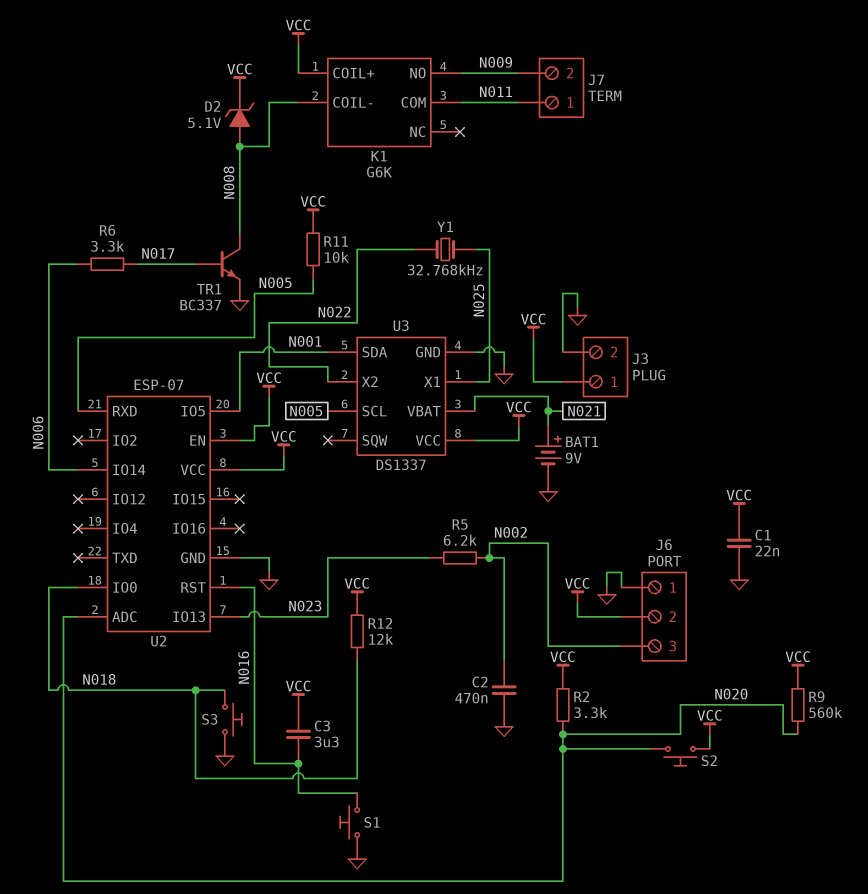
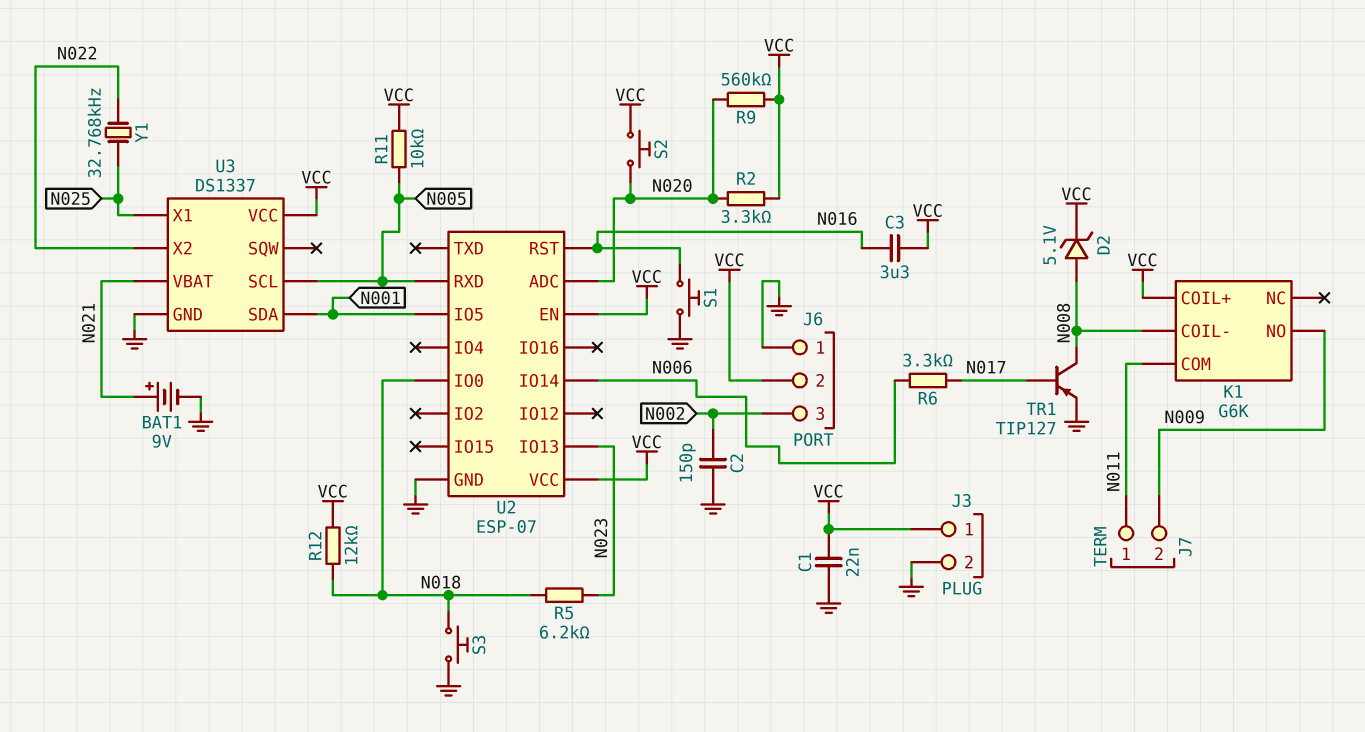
C2: 470nF (GND, N002) -> 150pF (GND, N002)
R5: 6.2k (N002, N023) -> 6.2k (N018, N023)
TR1: NPN BC337 (B N017, C N008, E GND) -> PNP TIP127 (B N017, C N008, E GND)

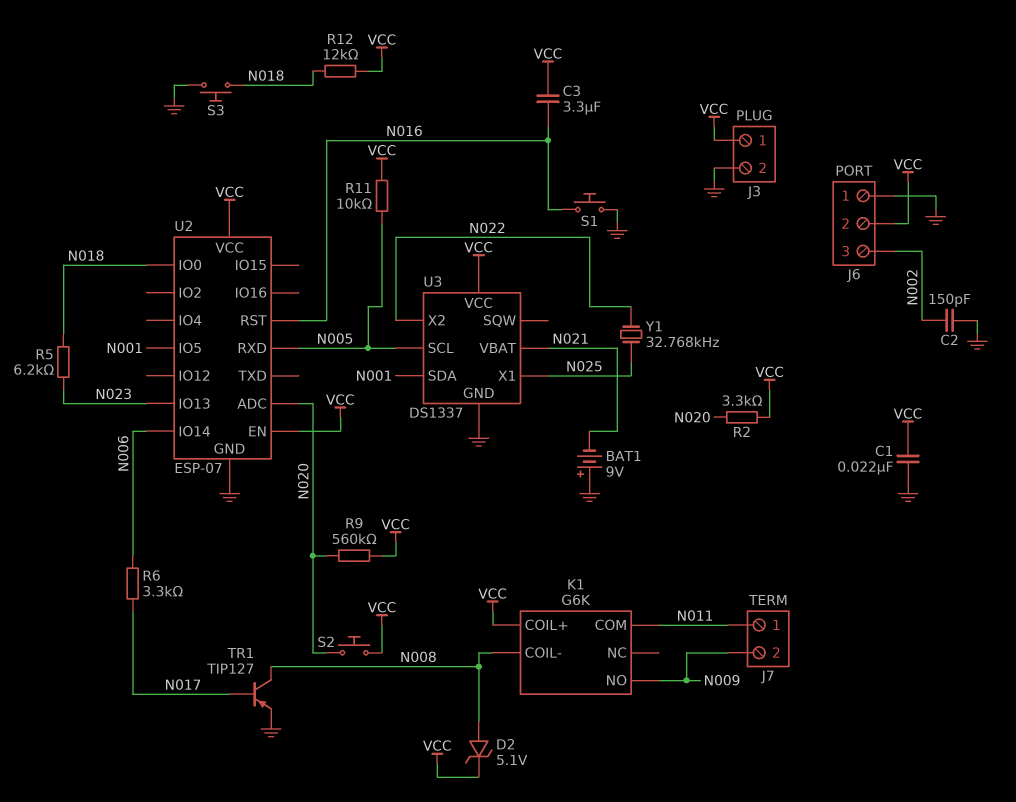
BAT1: 9V (plus N021, minus GND) -> 9V (plus GND, minus N021)

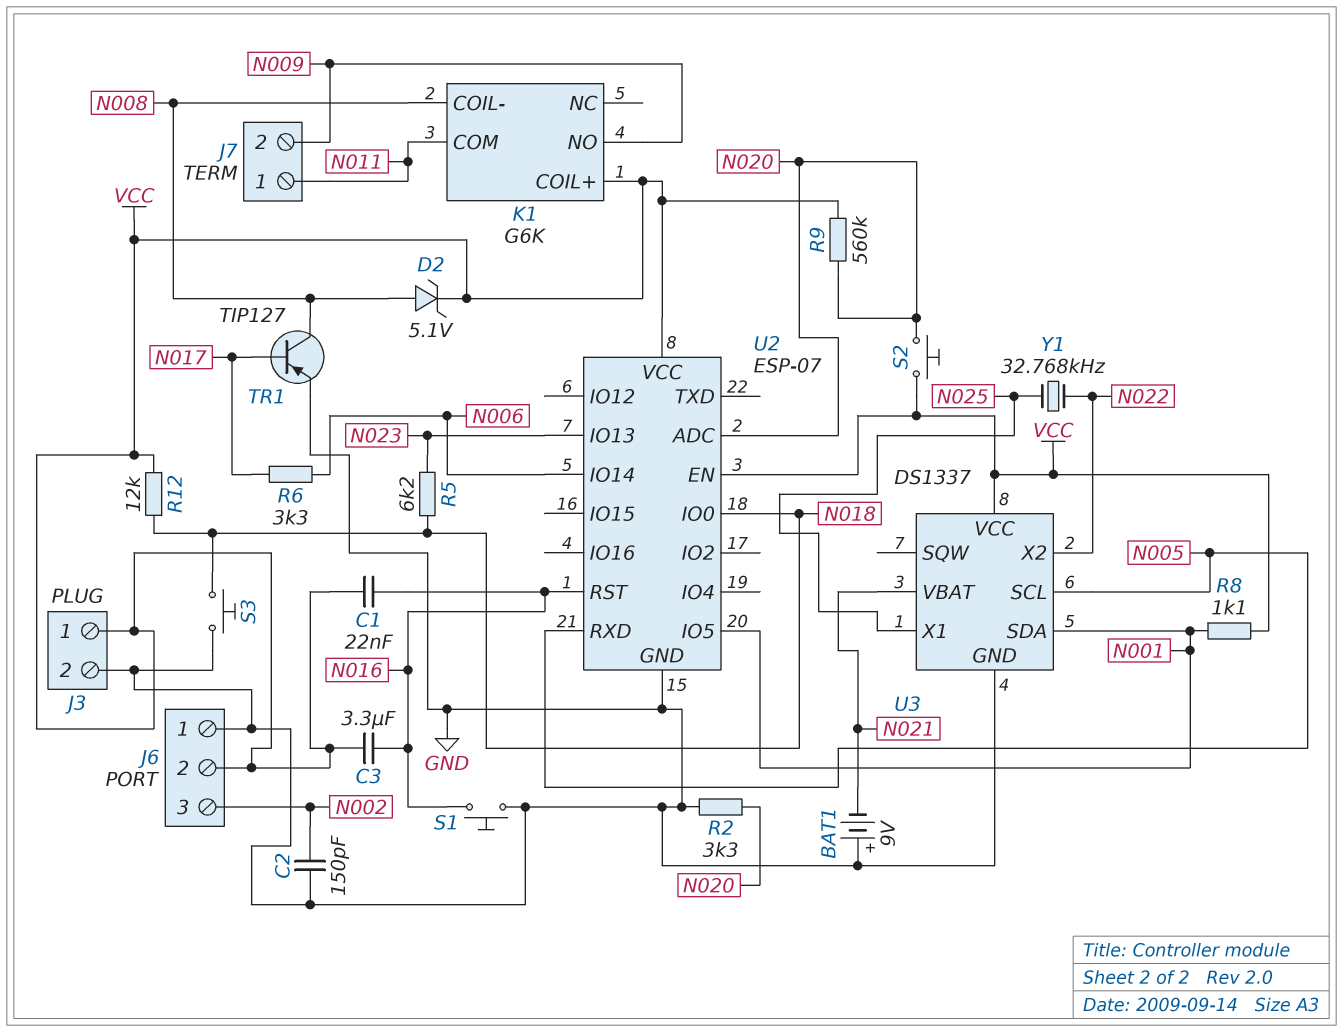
C1: 22nF (GND, VCC) -> 22nF (N016, VCC)
R2: 3.3k (N020, VCC) -> 3.3k (GND, N020)
R8: none -> 1.1k (N001, VCC)
R11: 10k (N005, VCC) -> none

